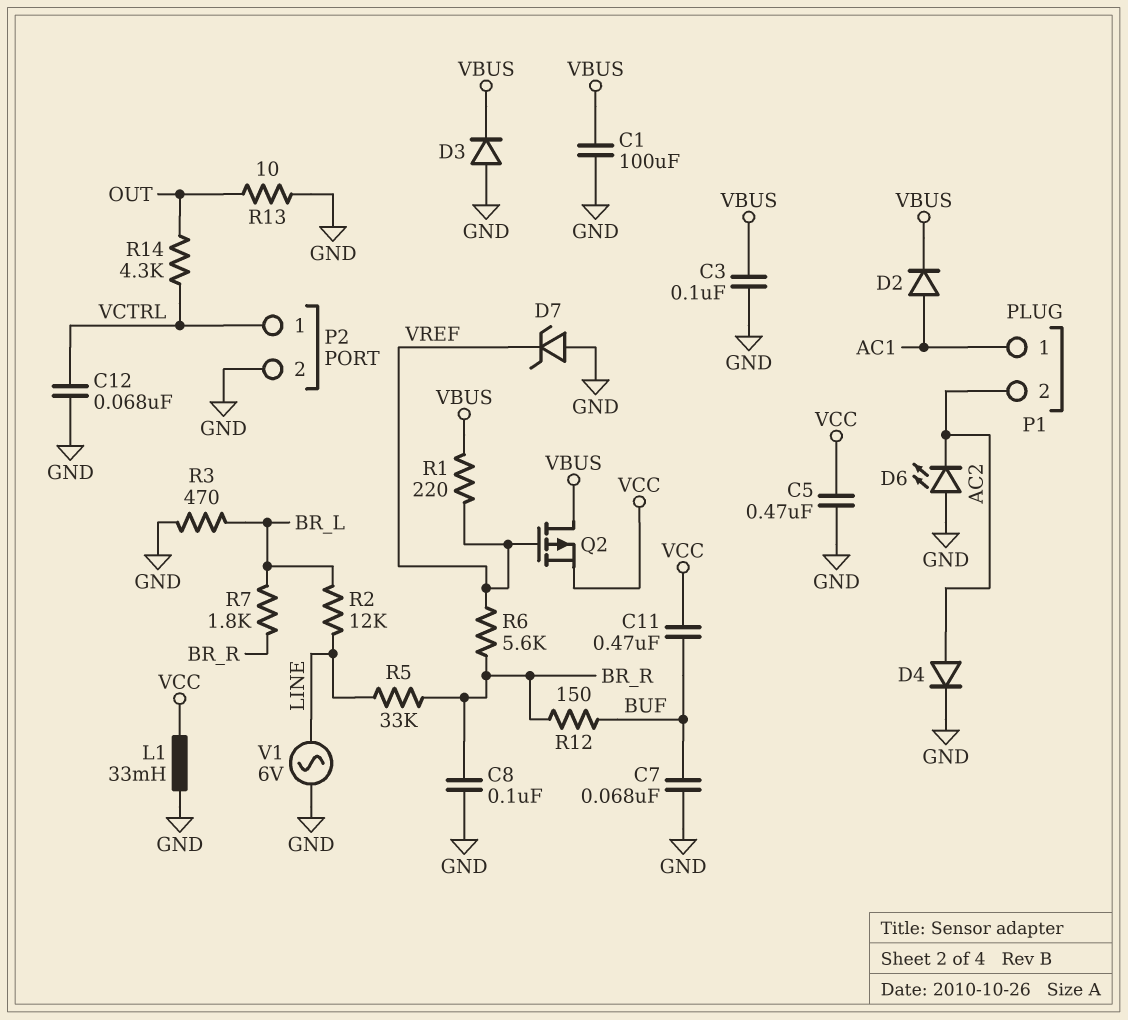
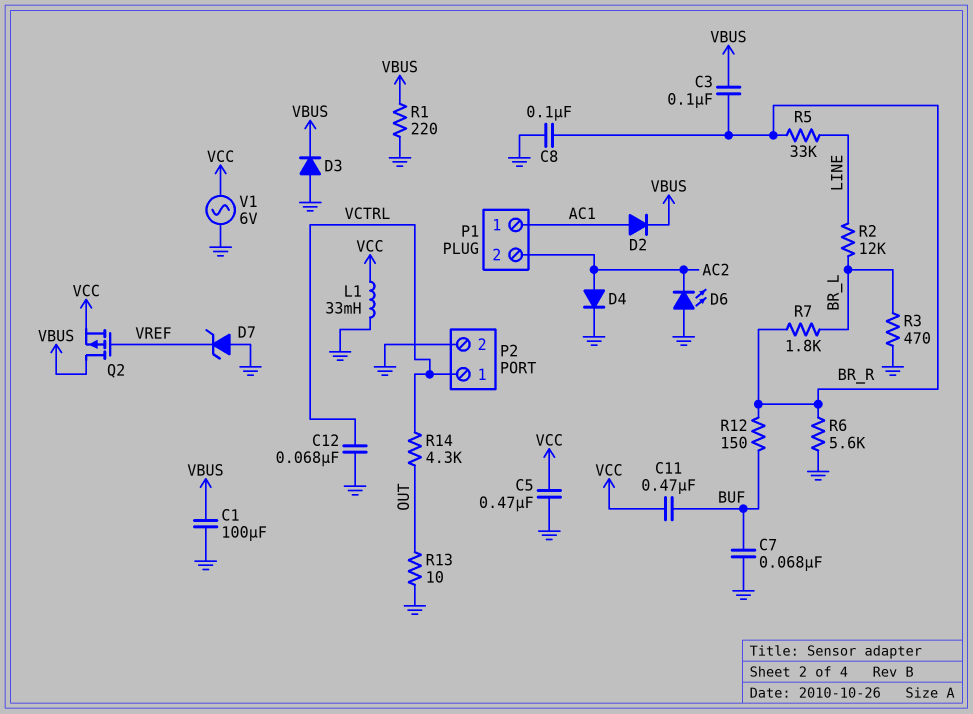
C3: 100nF (GND, VBUS) -> 100nF (BR_R, VBUS)
R1: 220 (VBUS, VREF) -> 220 (GND, VBUS)
R6: 5.6k (BR_R, VREF) -> 5.6k (BR_R, GND)
V1: AC 6V (GND, LINE) -> AC 6V (GND, VCC)

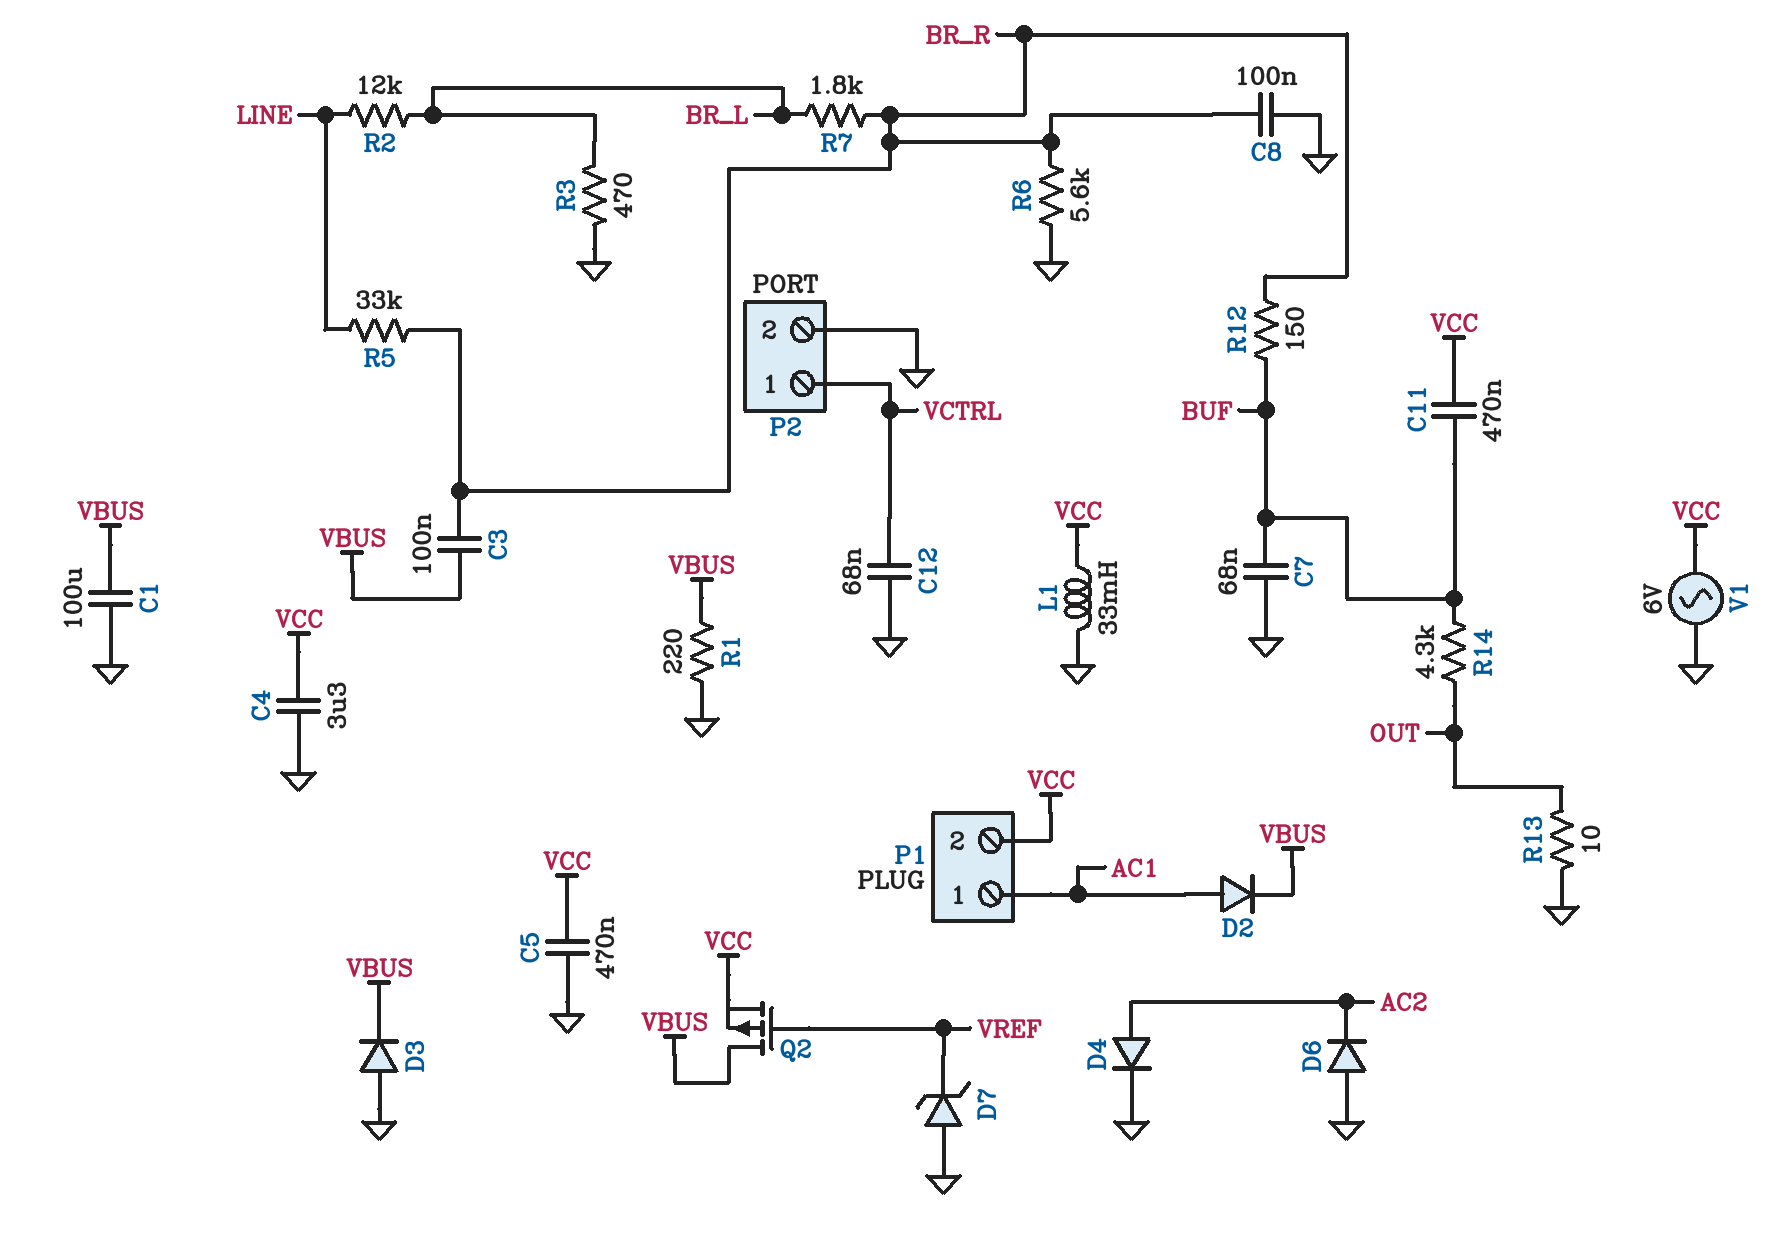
C4: none -> 3.3uF (GND, VCC)
D6: LED (A GND, K AC2) -> diode (A GND, K AC2)
P1 pin 2: AC2 -> VCC
R14: 4.3k (OUT, VCTRL) -> 4.3k (BUF, OUT)

